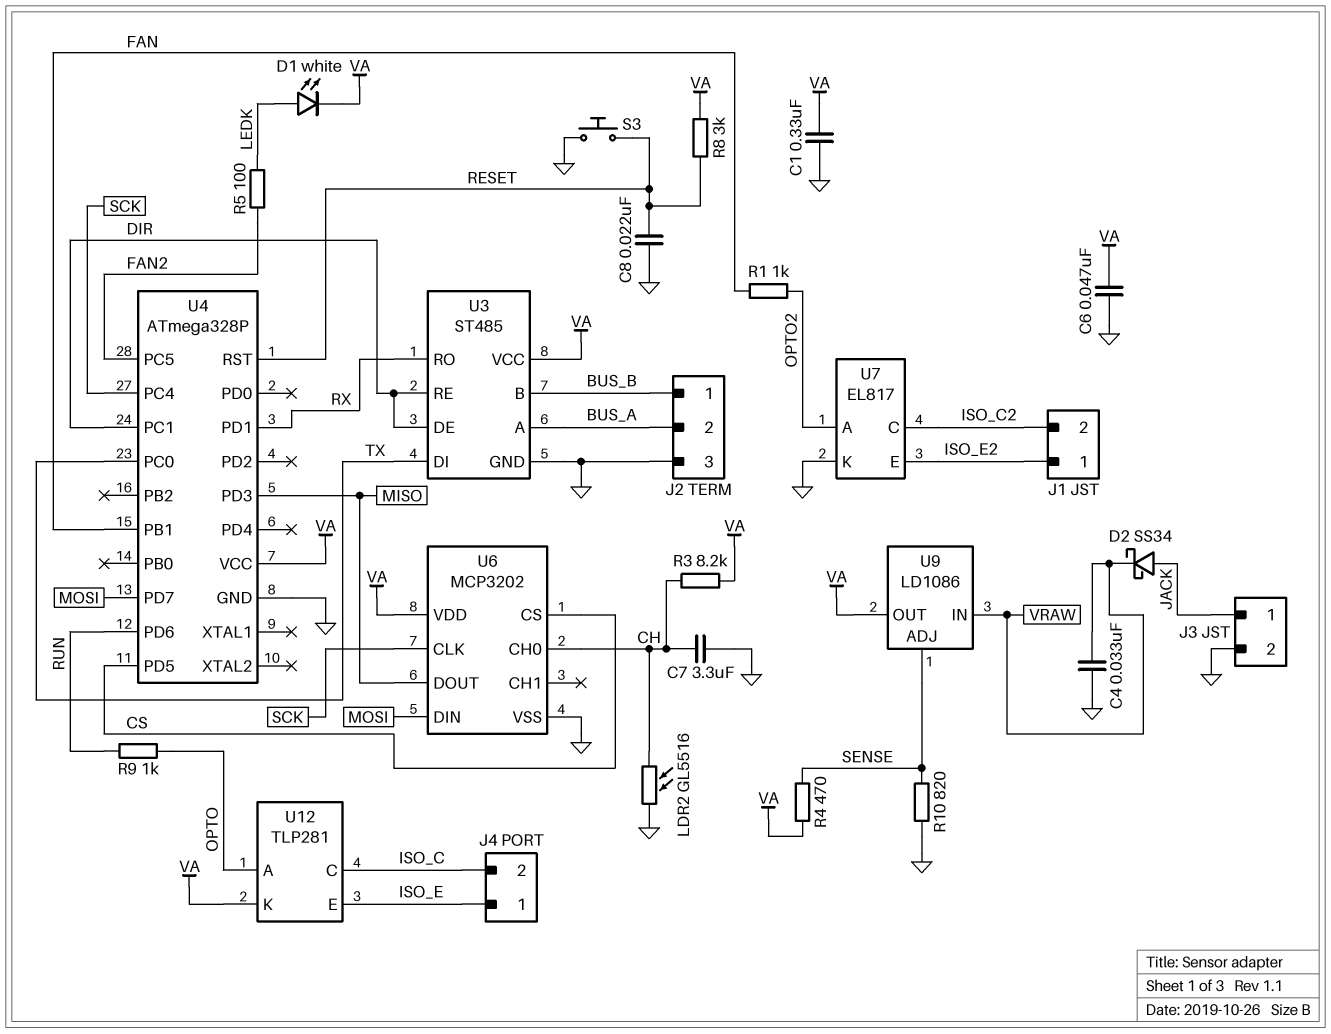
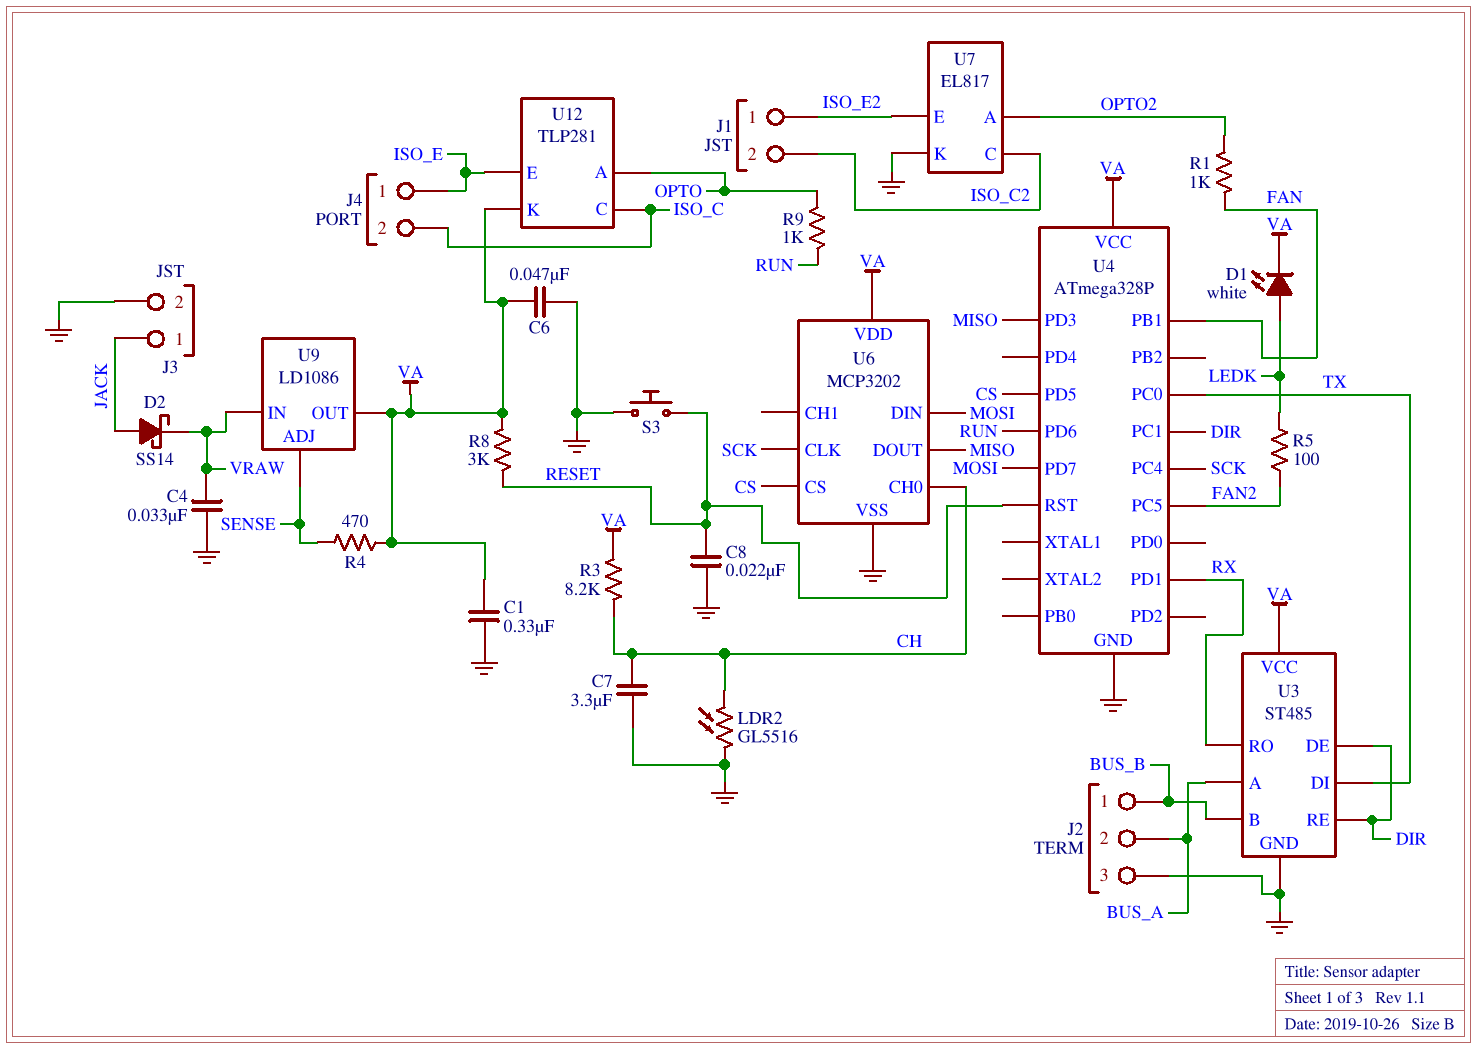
D2: schottky SS34 (A JACK, K VRAW) -> schottky SS14 (A JACK, K VRAW)
R10: 820 (GND, SENSE) -> none

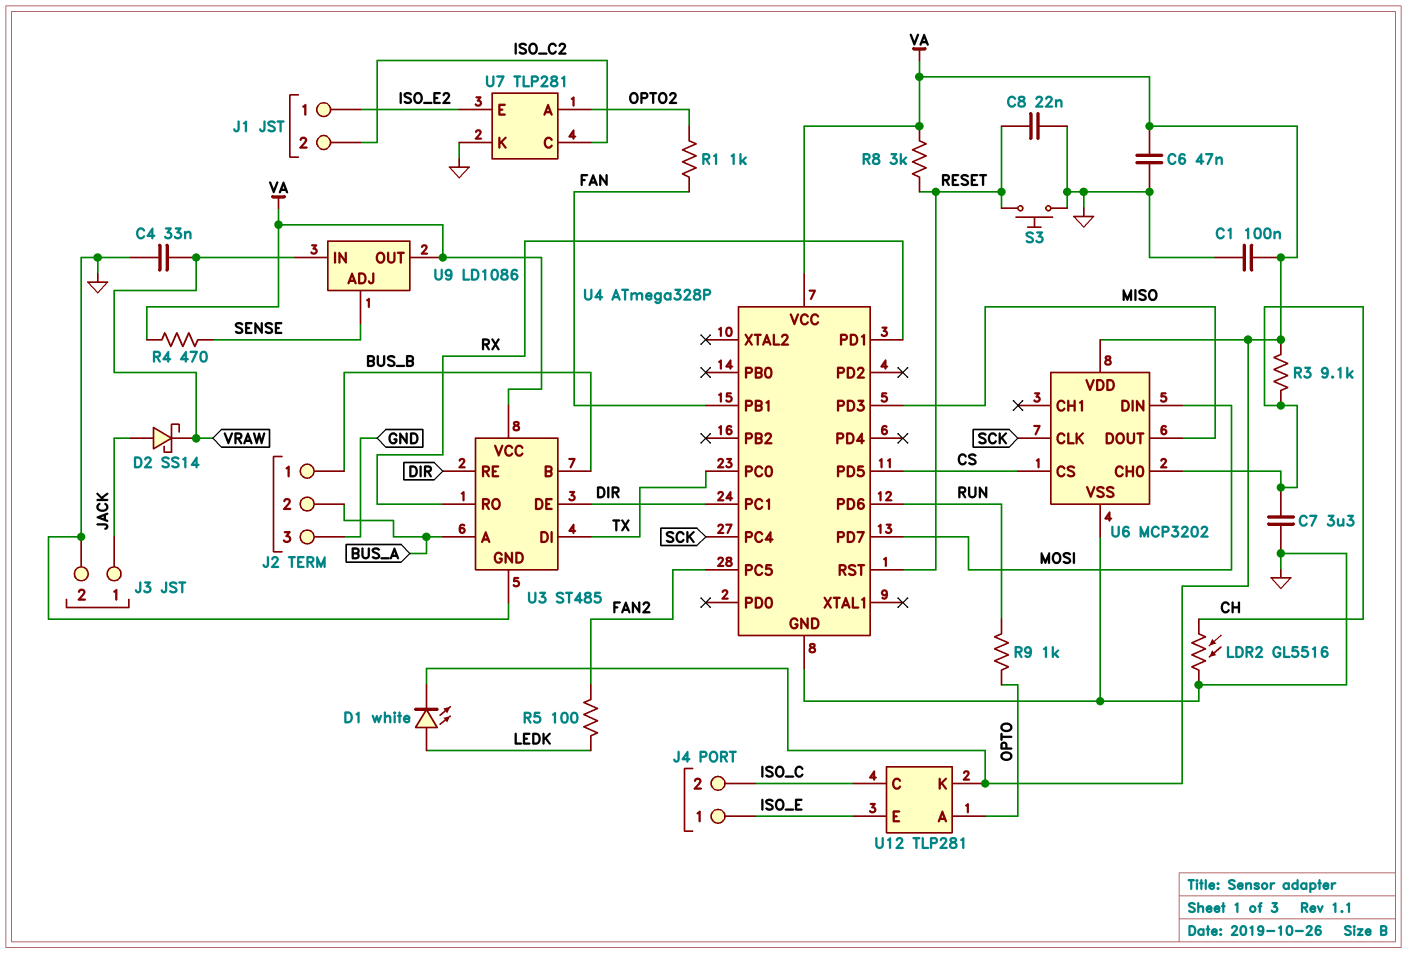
C1: 330nF (GND, VA) -> 100nF (GND, VA)
R3: 8.2k (CH, VA) -> 9.1k (CH, VA)
U7: EL817 -> TLP281

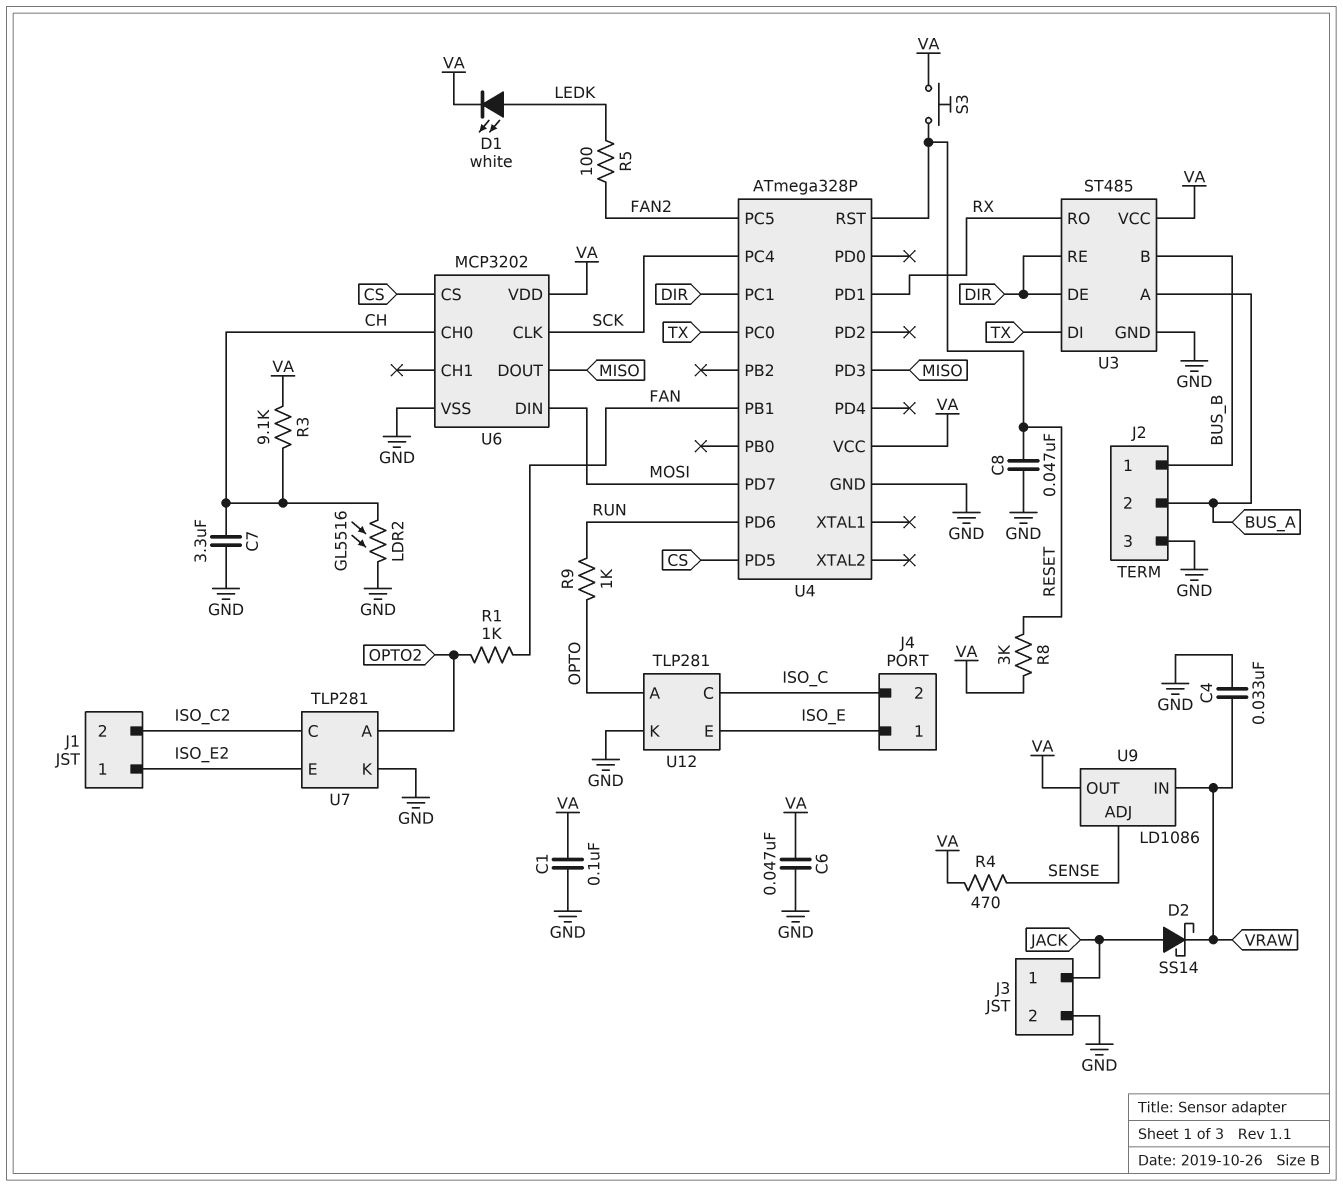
C8: 22nF (GND, RESET) -> 47nF (GND, RESET)
S3: button (GND, RESET) -> button (RESET, VA)
U12 pin K: VA -> GND

